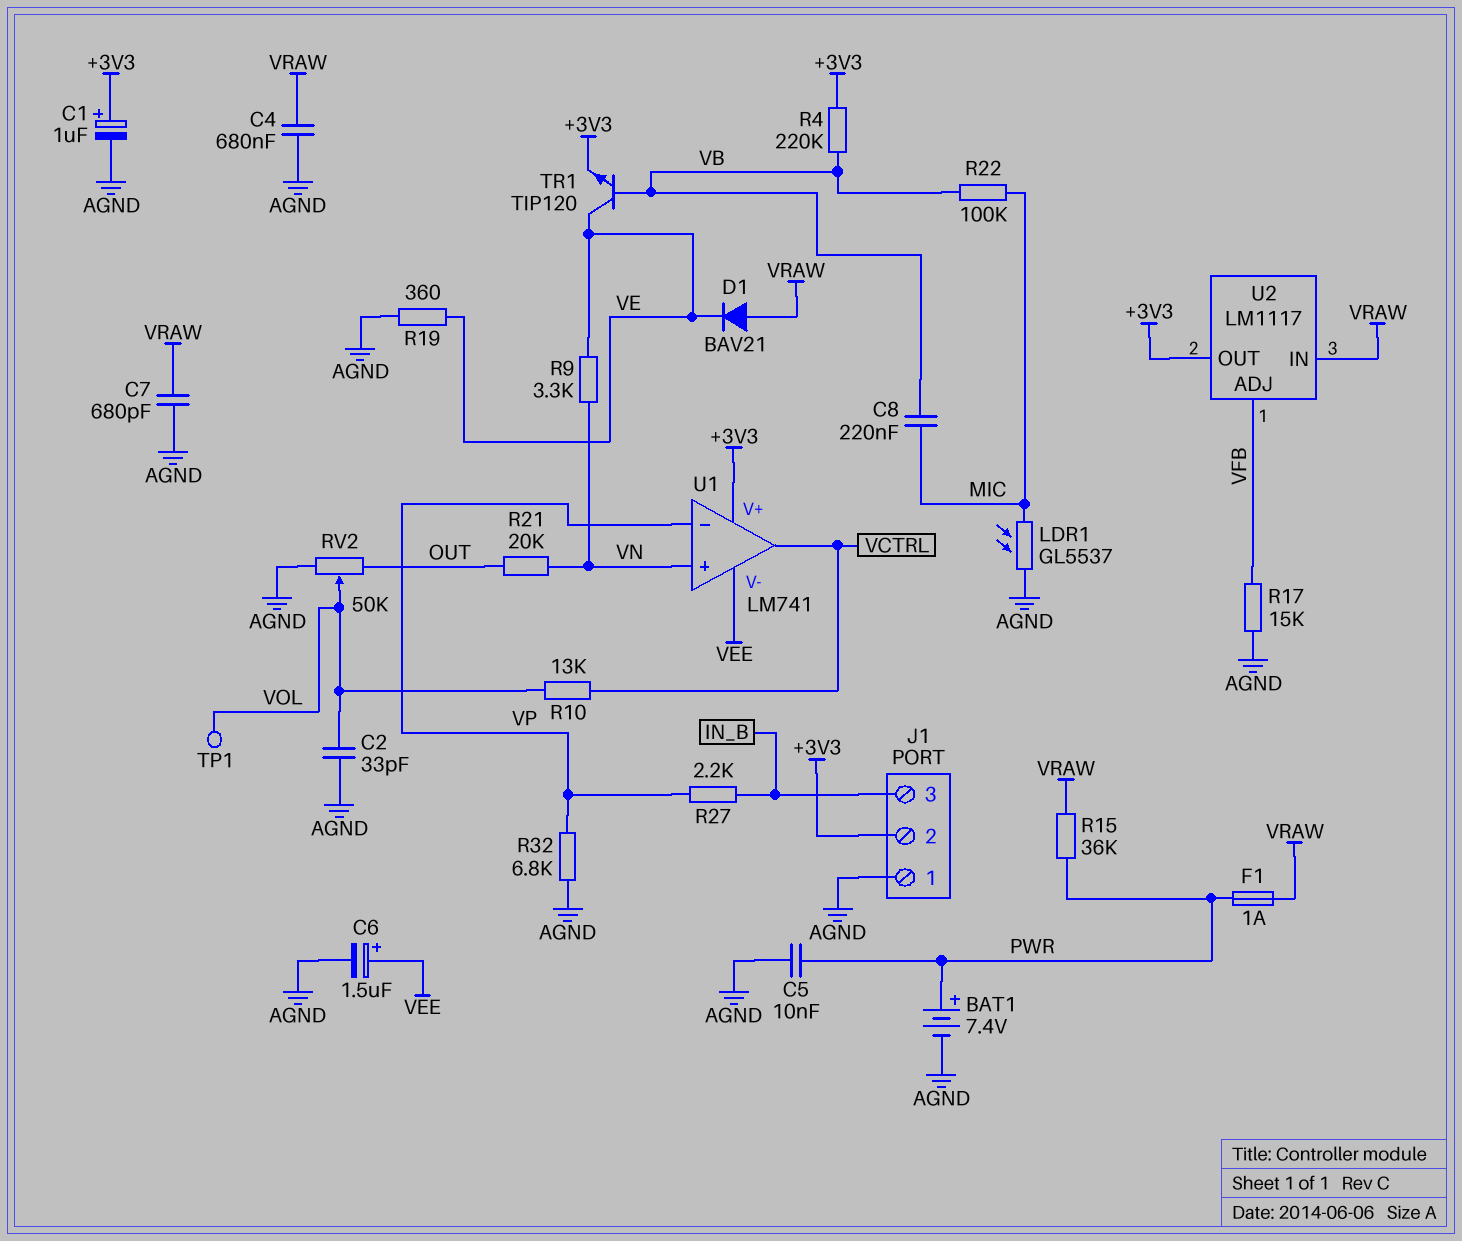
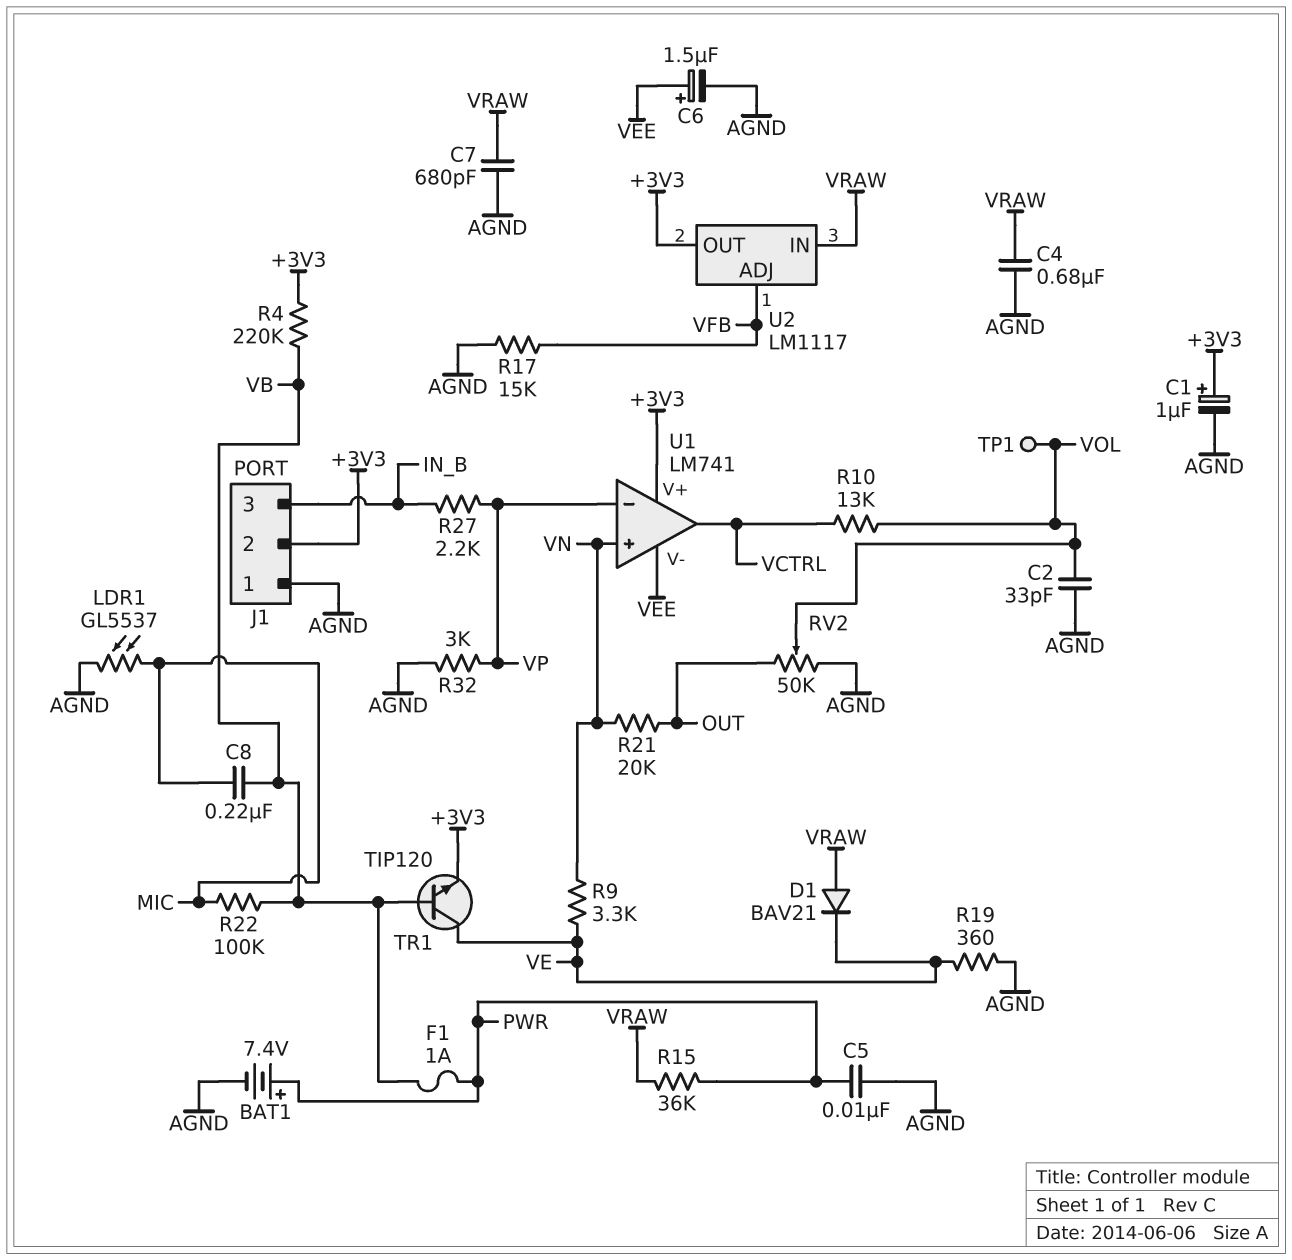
F1: 1A (PWR, VRAW) -> 1A (PWR, VB)
R32: 6.8k (AGND, VP) -> 3k (AGND, VP)

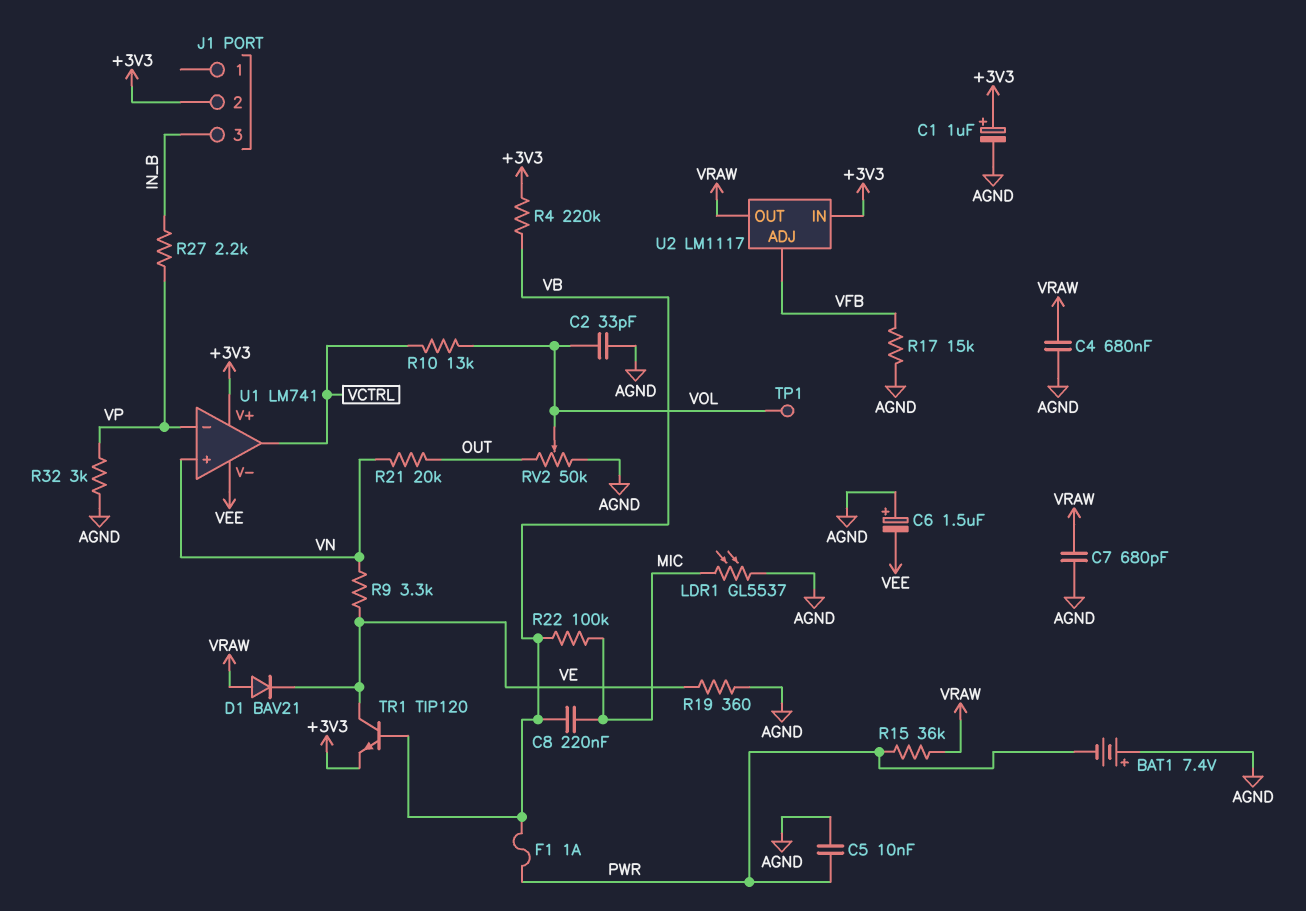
BAT1: 7.4V (plus PWR, minus AGND) -> 7.4V (plus AGND, minus PWR)
C6: 1.5uF (plus VEE, minus AGND) -> 1.5uF (plus AGND, minus VEE)
J1 pin 1: AGND -> none
U2 pin IN: VRAW -> +3V3
U2 pin OUT: +3V3 -> VRAW

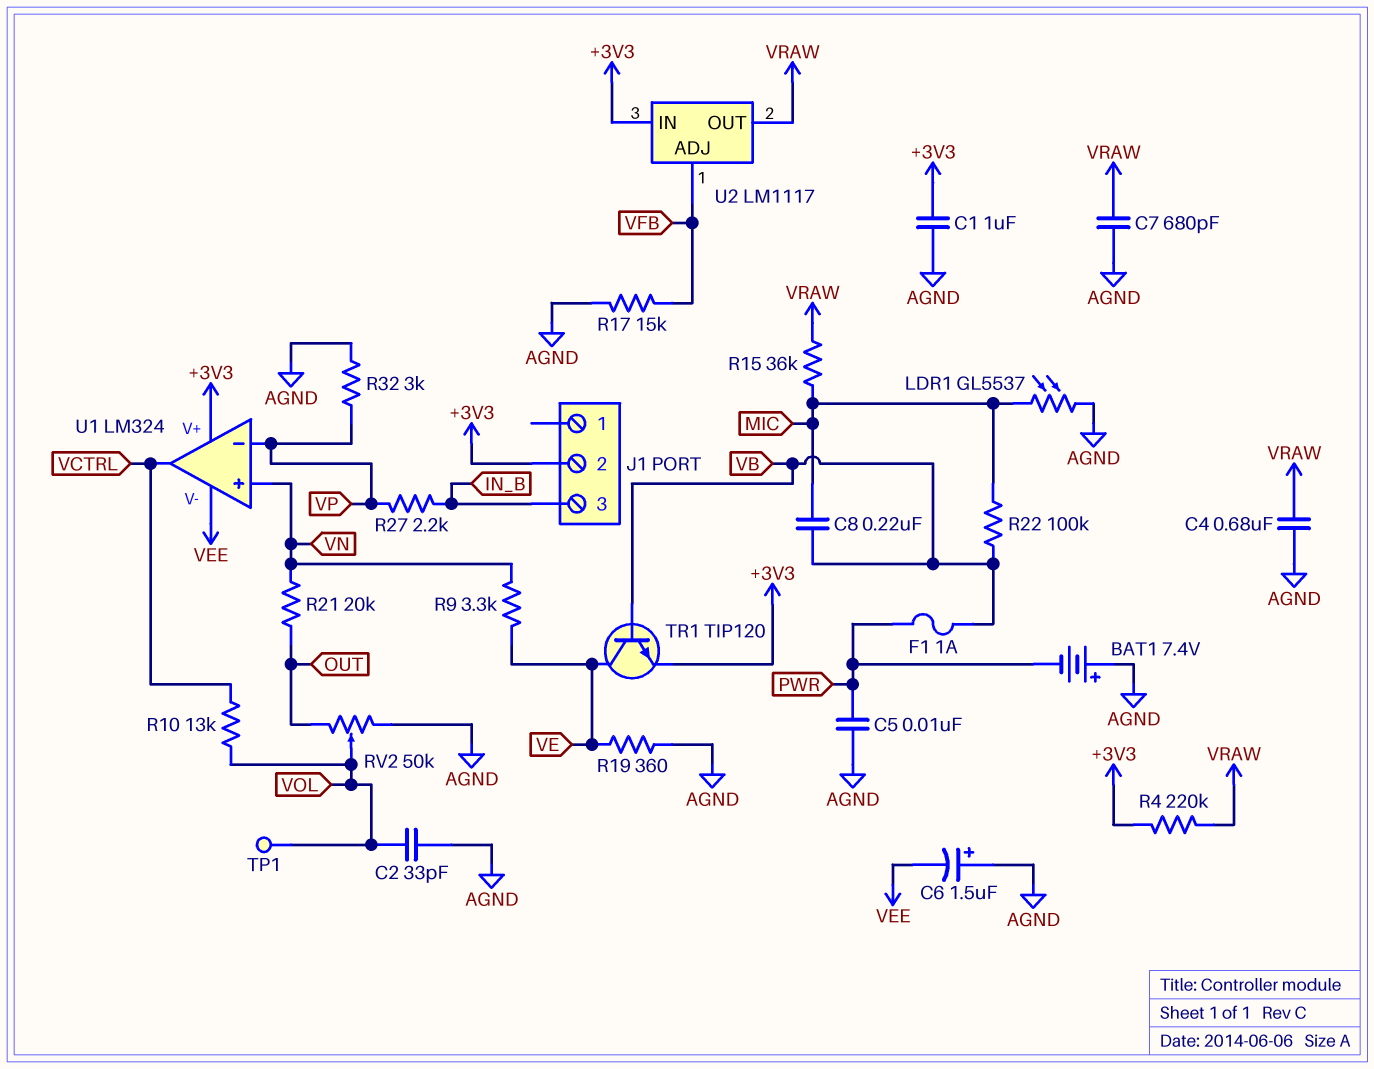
C1: 1uF (plus +3V3, minus AGND) -> 1uF (+3V3, AGND)
D1: diode BAV21 (A VRAW, K VE) -> none
R4: 220k (+3V3, VB) -> 220k (+3V3, VRAW)
R15: 36k (PWR, VRAW) -> 36k (MIC, VRAW)
U1: LM741 -> LM324

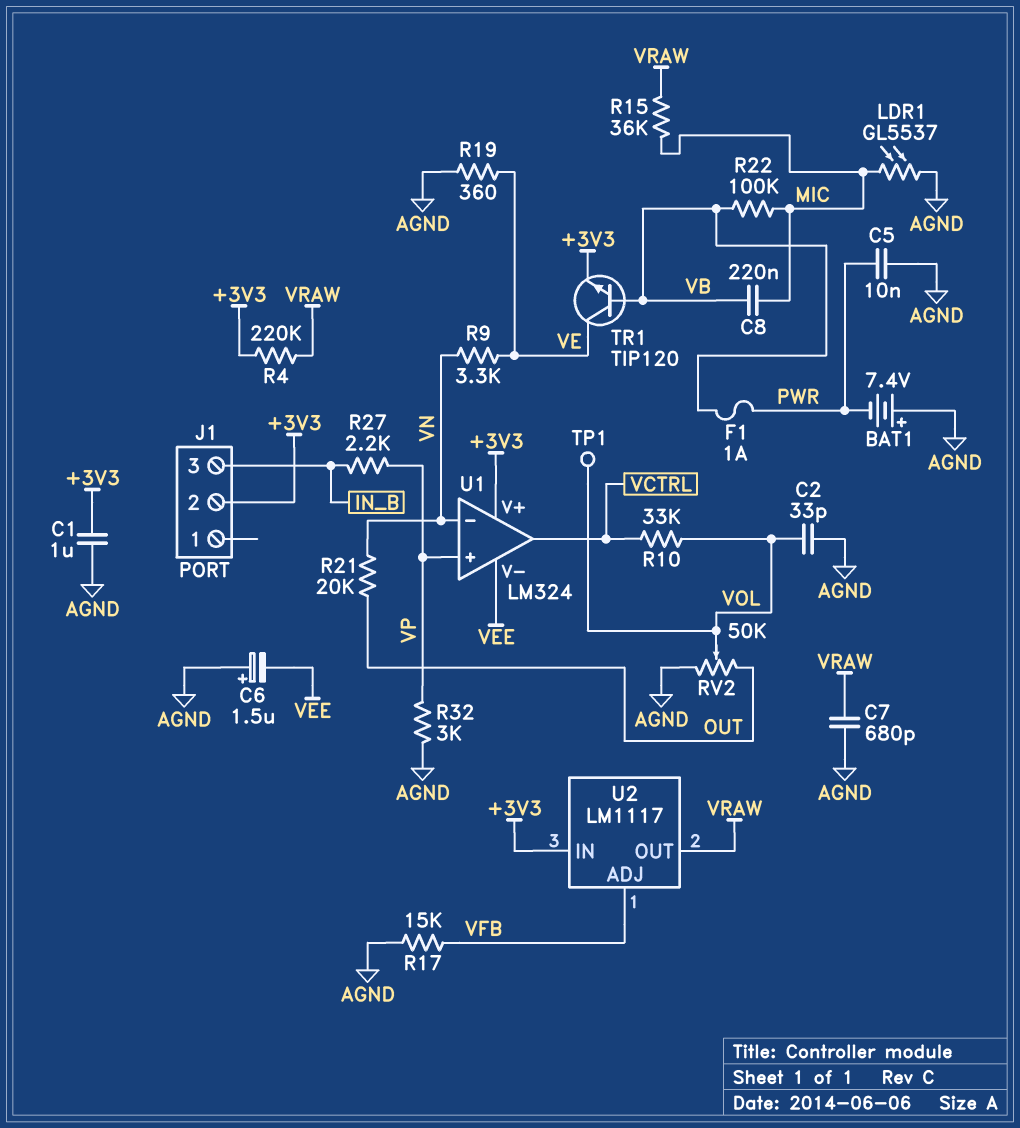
C4: 680nF (AGND, VRAW) -> none
R10: 13k (VCTRL, VOL) -> 33k (VCTRL, VOL)
U1 pin in+: VN -> VP
U1 pin in-: VP -> VN

